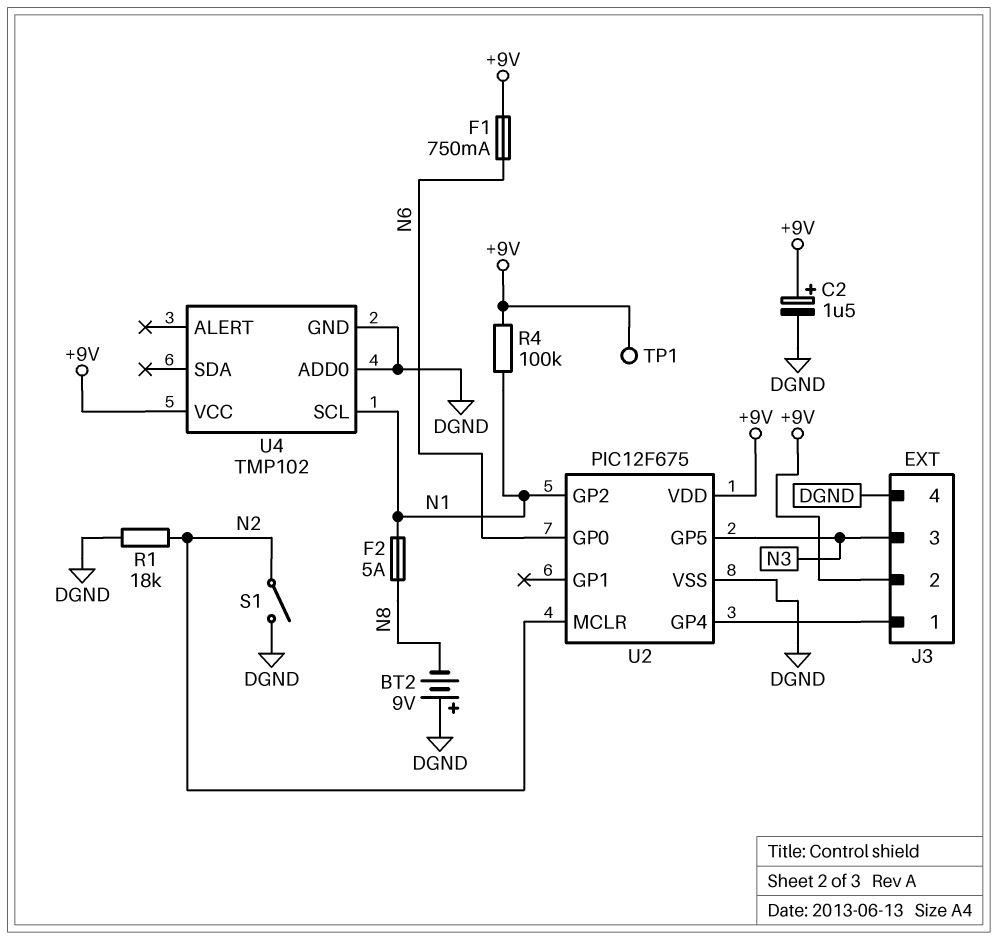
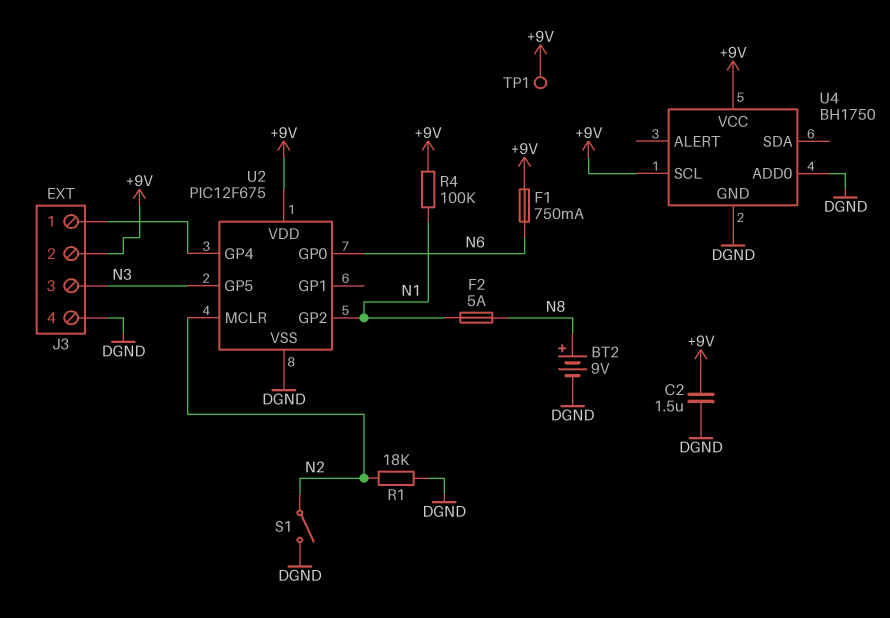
BT2: 9V (plus DGND, minus N8) -> 9V (plus N8, minus DGND)
C2: 1.5uF (plus +9V, minus DGND) -> 1.5uF (+9V, DGND)
U4: TMP102 -> BH1750
U4 pin SCL: N1 -> +9V

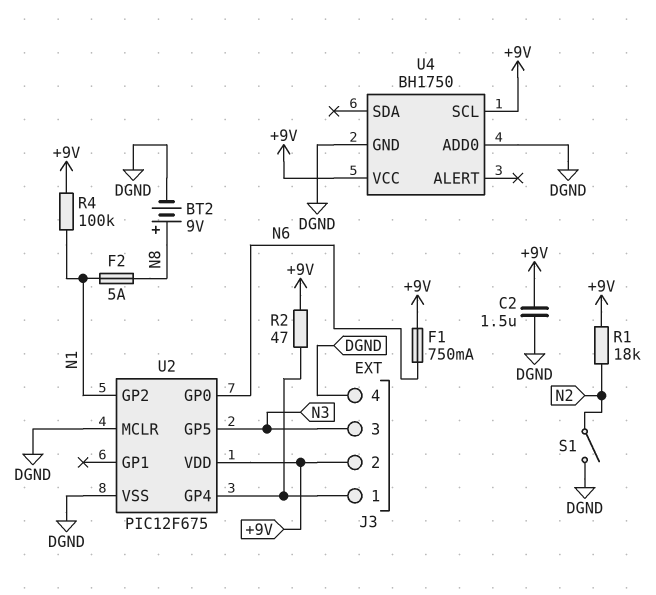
R1: 18k (DGND, N2) -> 18k (+9V, N2)
R2: none -> 47 (+9V, J3/1)
TP1: test point (+9V) -> none
U2 pin MCLR: N2 -> DGND

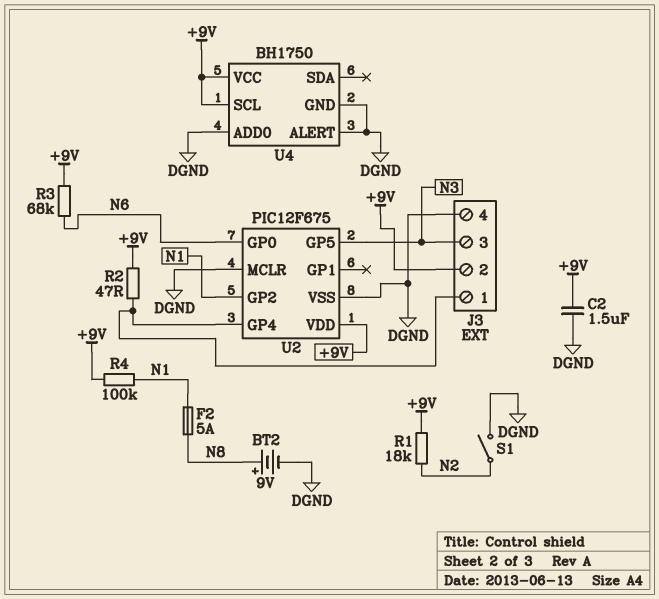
F1: 750mA (+9V, N6) -> none
R3: none -> 68k (+9V, N6)
U4 pin ALERT: none -> DGND

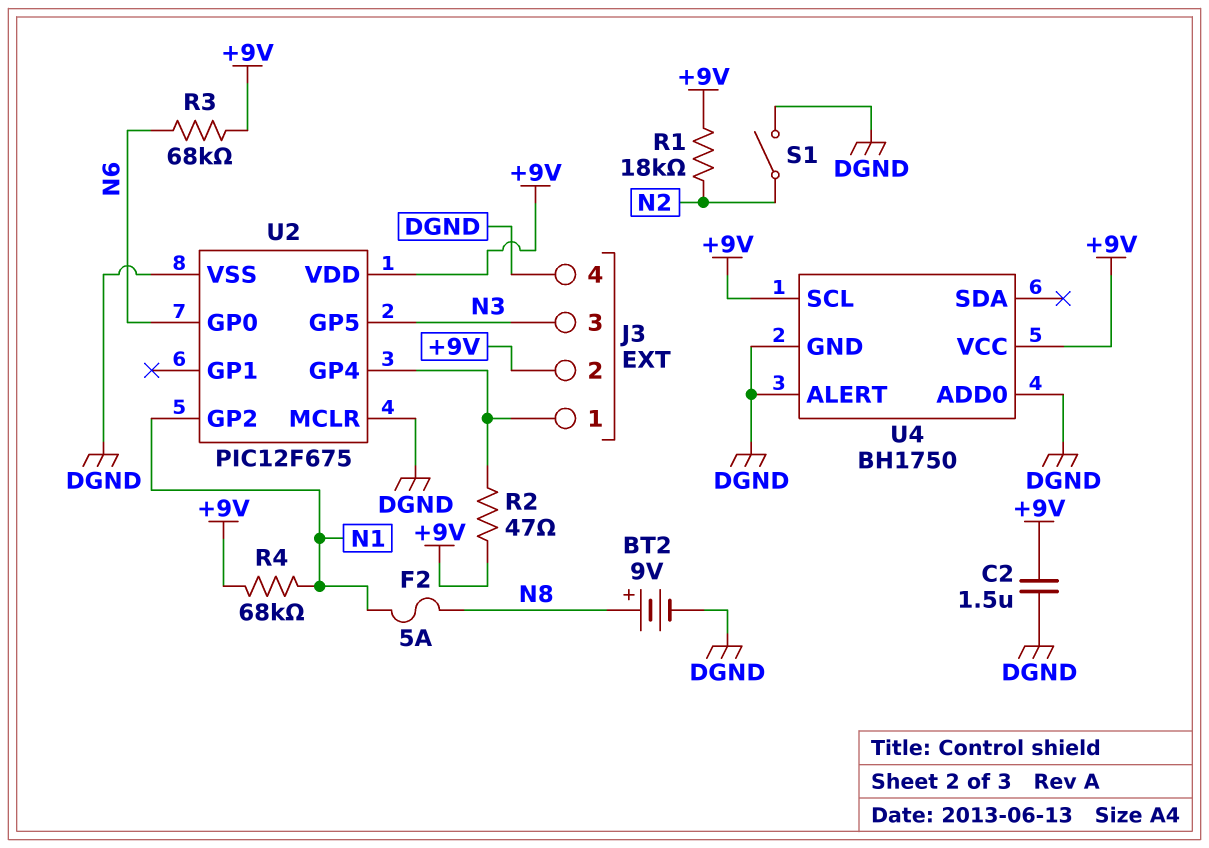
R4: 100k (+9V, N1) -> 68k (+9V, N1)

